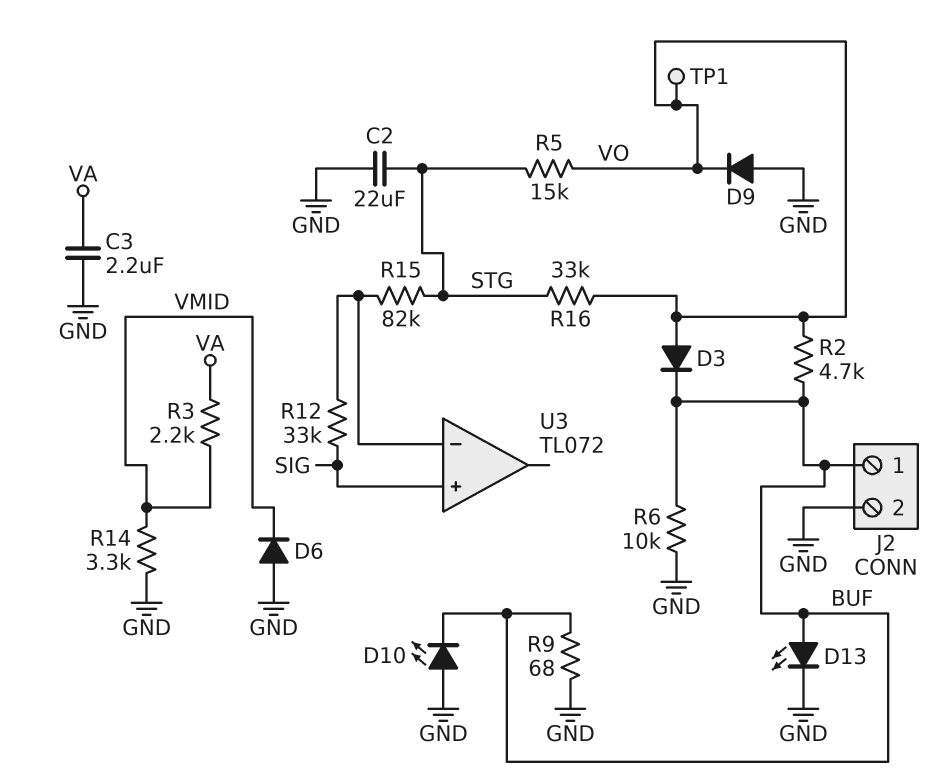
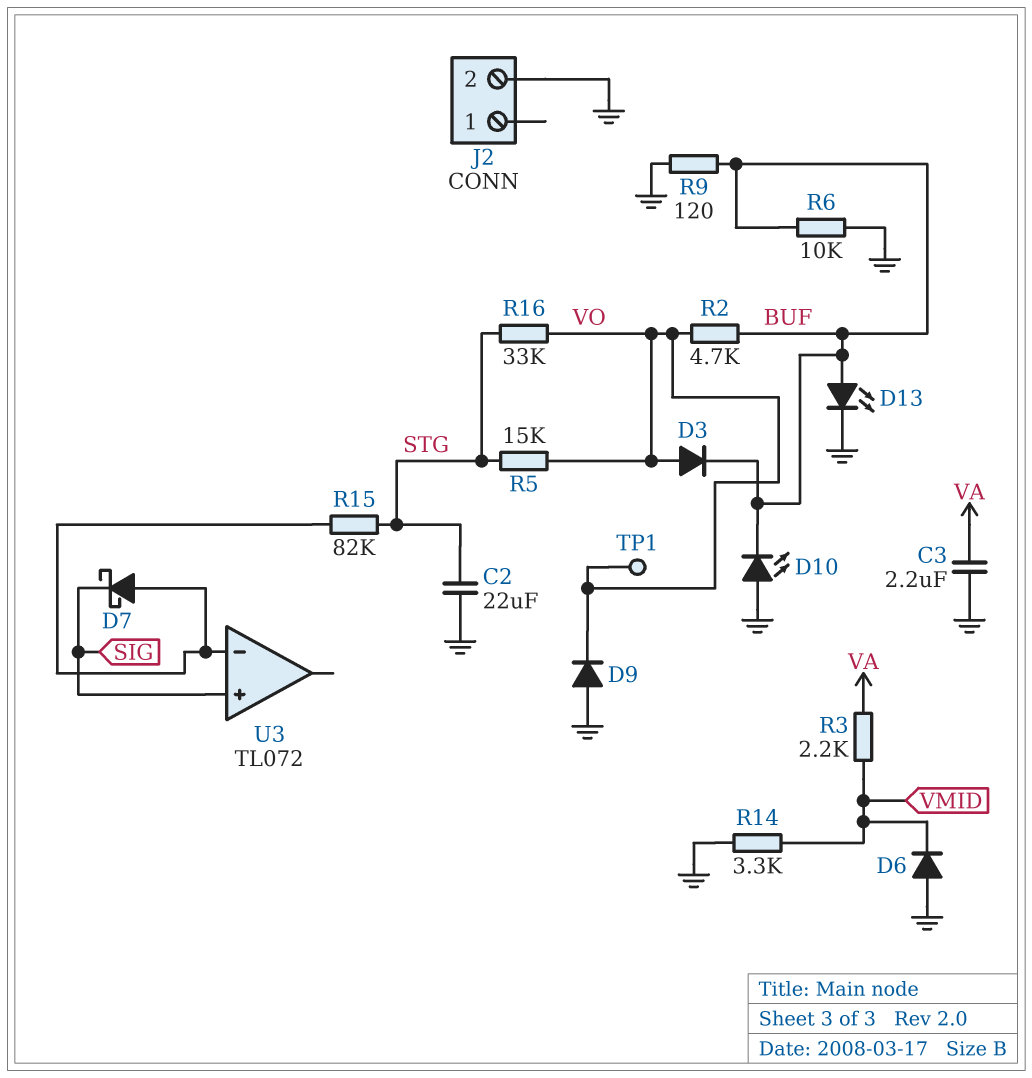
D7: none -> schottky (A U3/in-, K SIG)
J2 pin 1: BUF -> none
R9: 68 (BUF, GND) -> 120 (BUF, GND)
R12: 33k (SIG, U3/in-) -> none

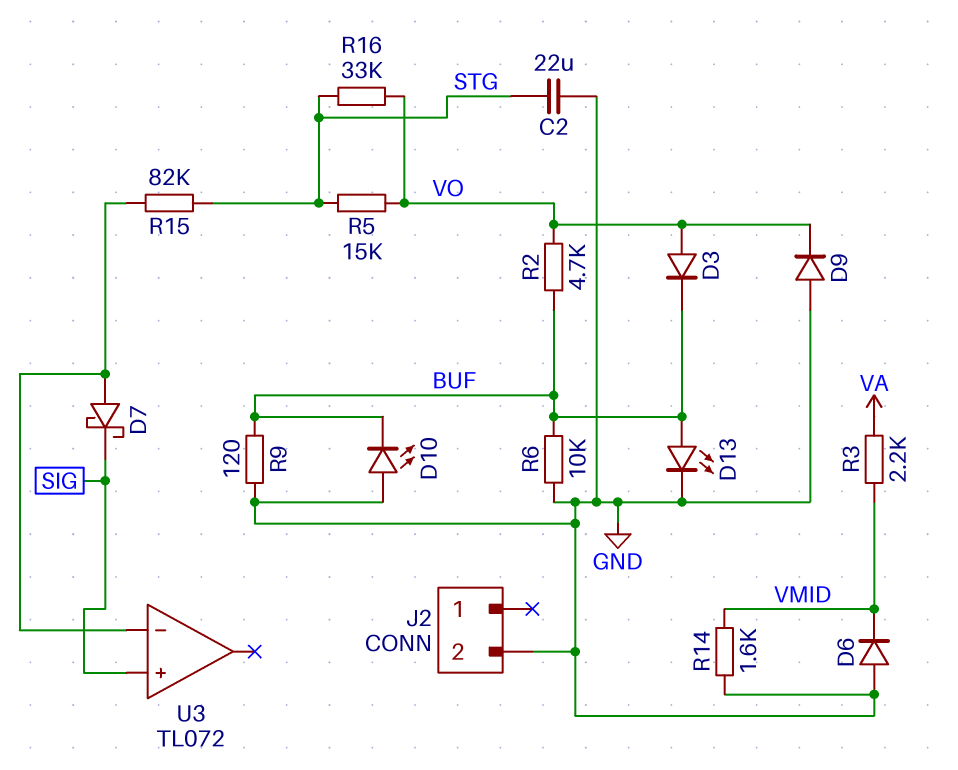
C3: 2.2uF (GND, VA) -> none
R14: 3.3k (GND, VMID) -> 1.6k (GND, VMID)
TP1: test point (VO) -> none

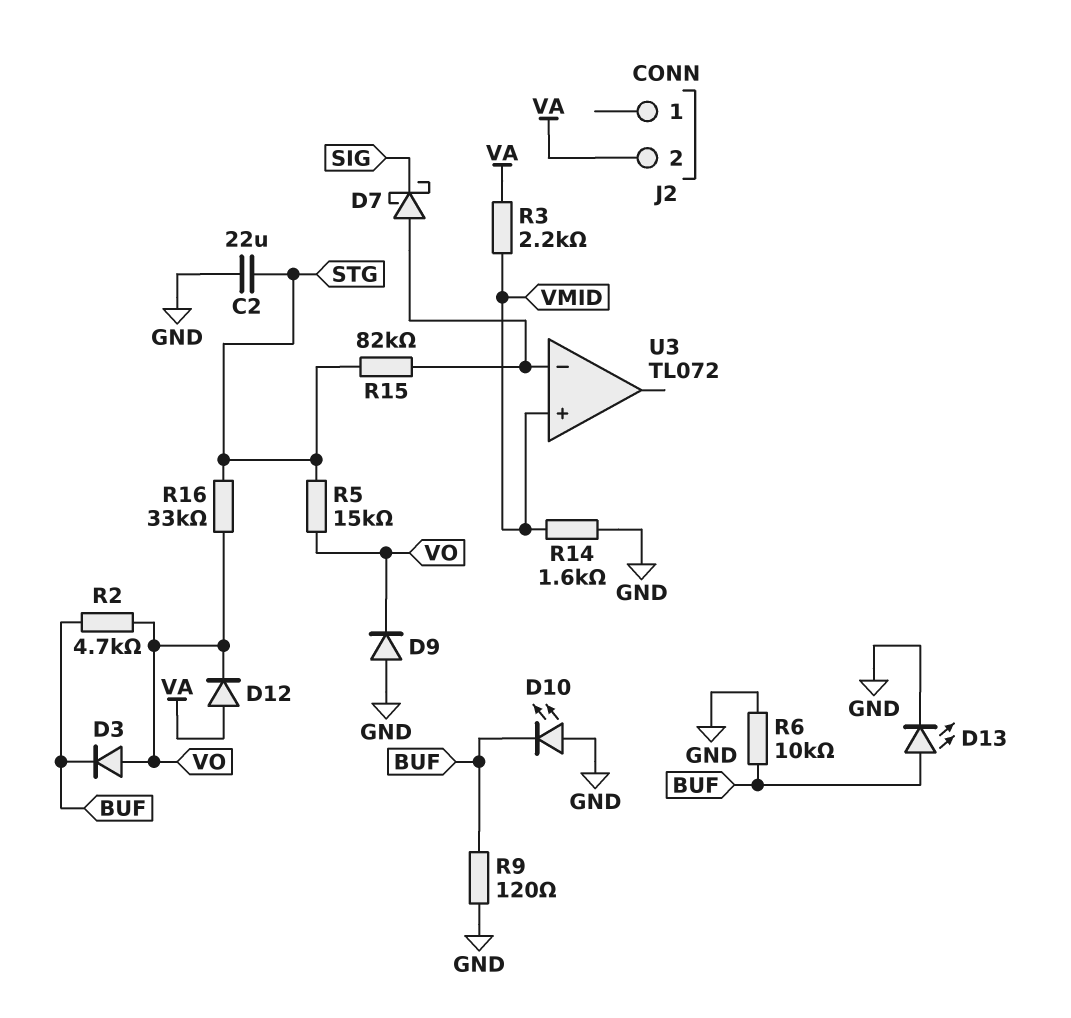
D6: diode (A GND, K VMID) -> none
D12: none -> diode (A VA, K VO)
J2 pin 2: GND -> VA
U3 pin in+: SIG -> VMID

